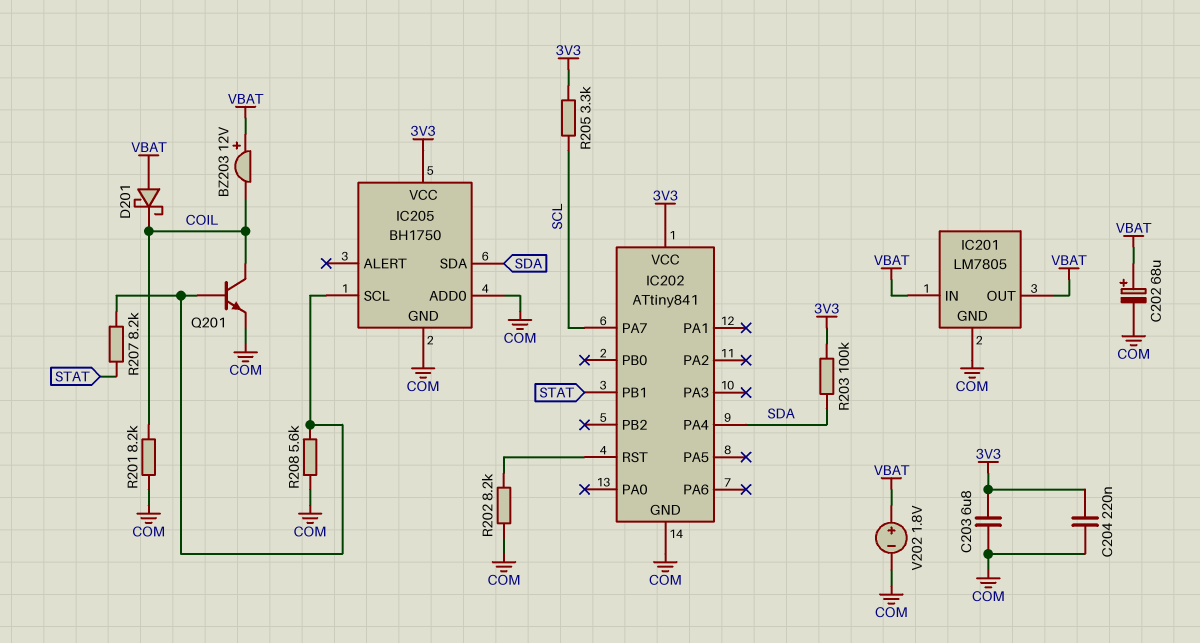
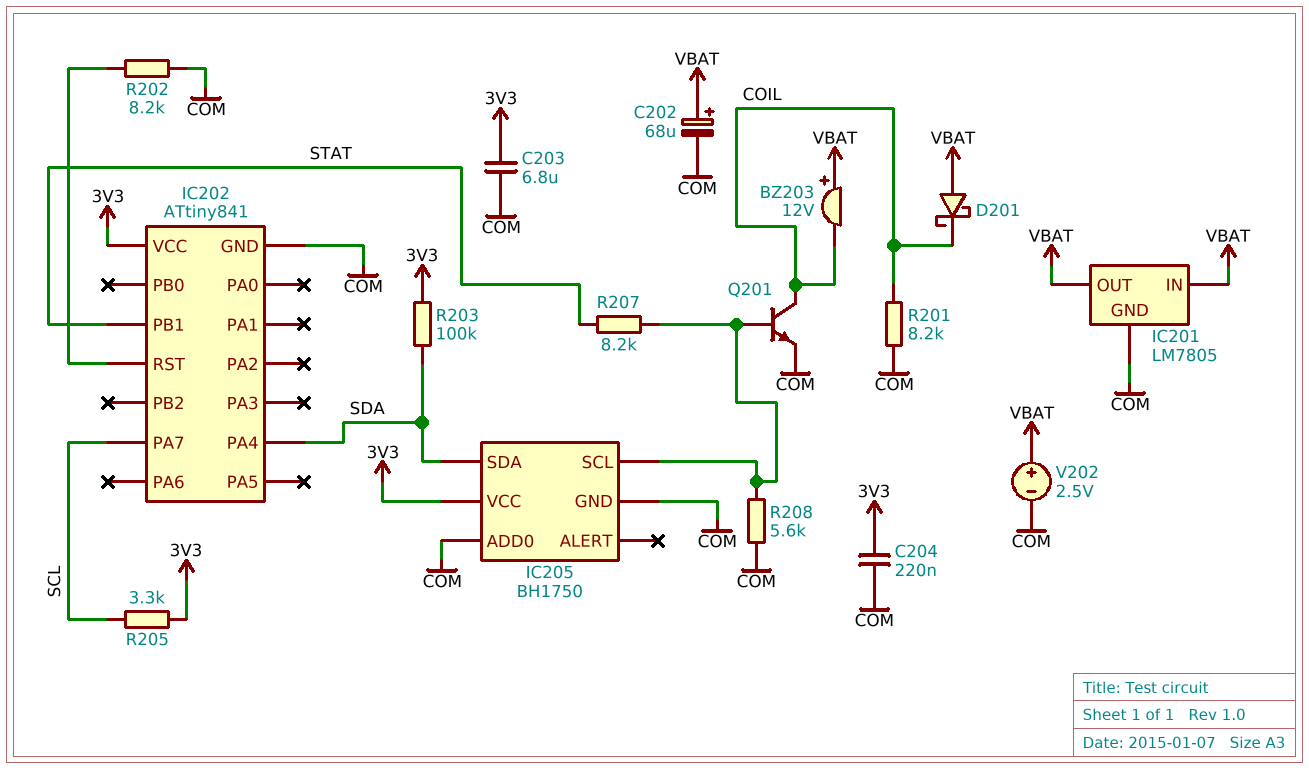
V202: 1.8V (plus VBAT, minus COM) -> 2.5V (plus VBAT, minus COM)

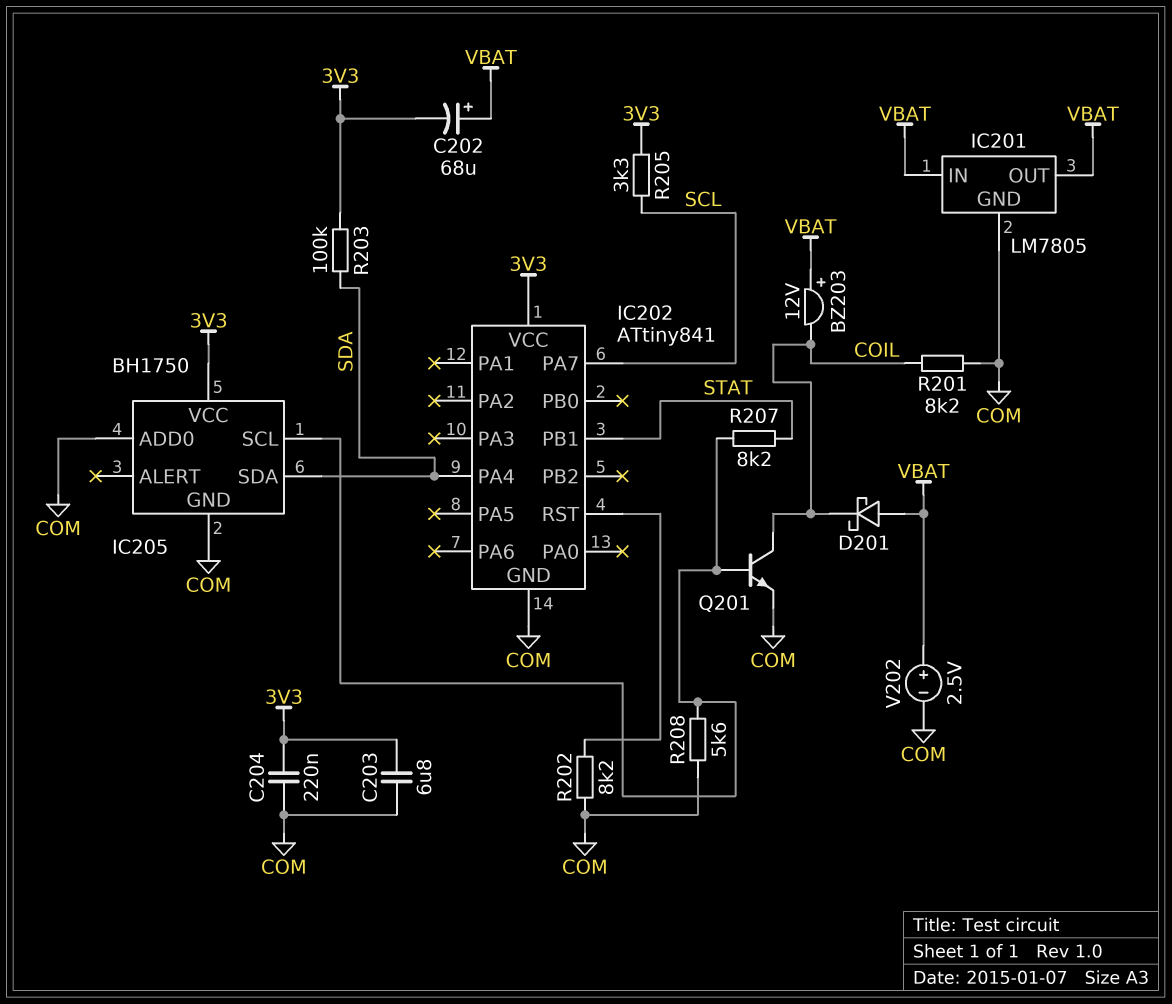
C202: 68uF (plus VBAT, minus COM) -> 68uF (plus VBAT, minus 3V3)

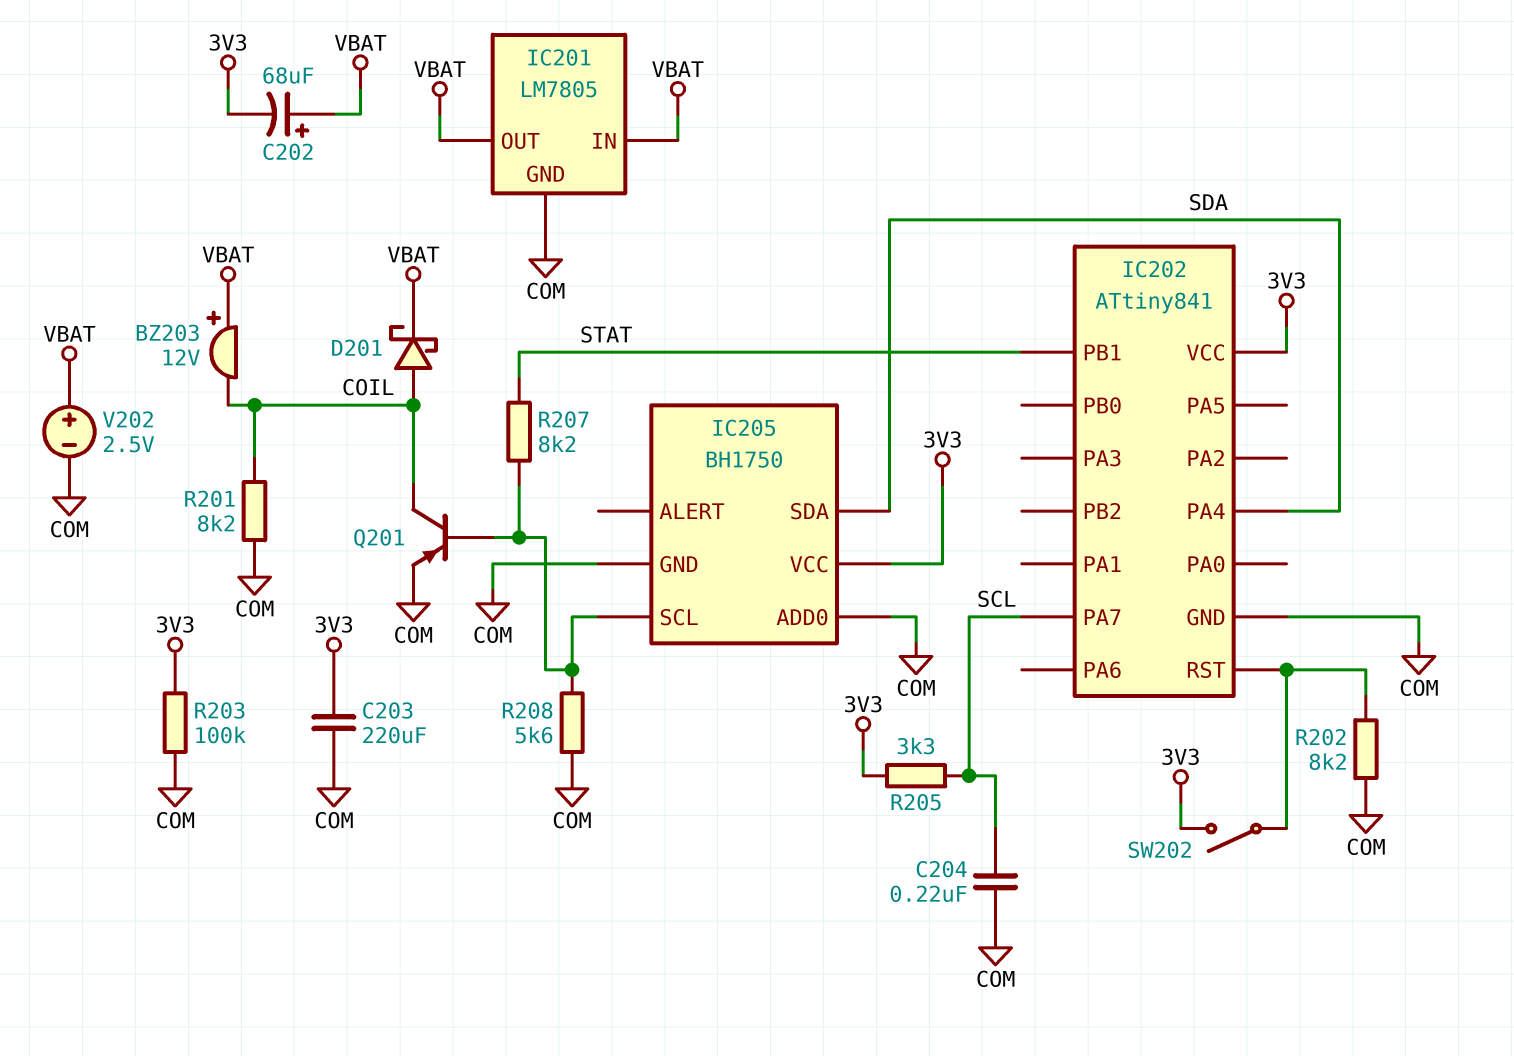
C203: 6.8uF (3V3, COM) -> 220uF (3V3, COM)
C204: 220nF (3V3, COM) -> 220nF (COM, SCL)
D201: schottky (A VBAT, K COIL) -> schottky (A COIL, K VBAT)
Q201: NPN (B IC205/SCL, C COIL, E COM) -> PNP (B IC205/SCL, C COIL, E COM)
R203: 100k (3V3, SDA) -> 100k (3V3, COM)
SW202: none -> switch (3V3, IC202/RST)

